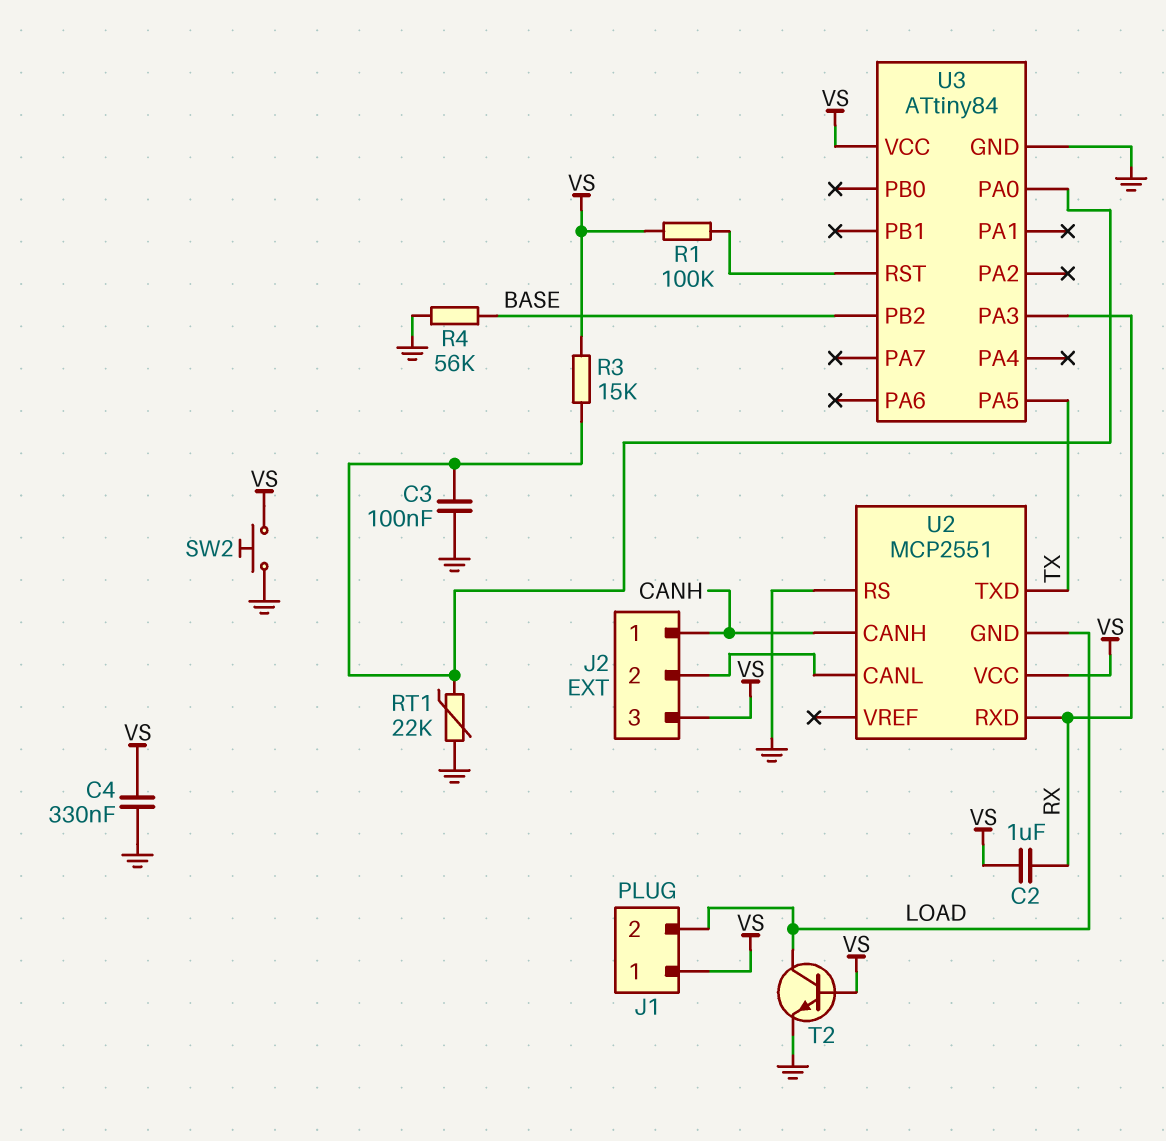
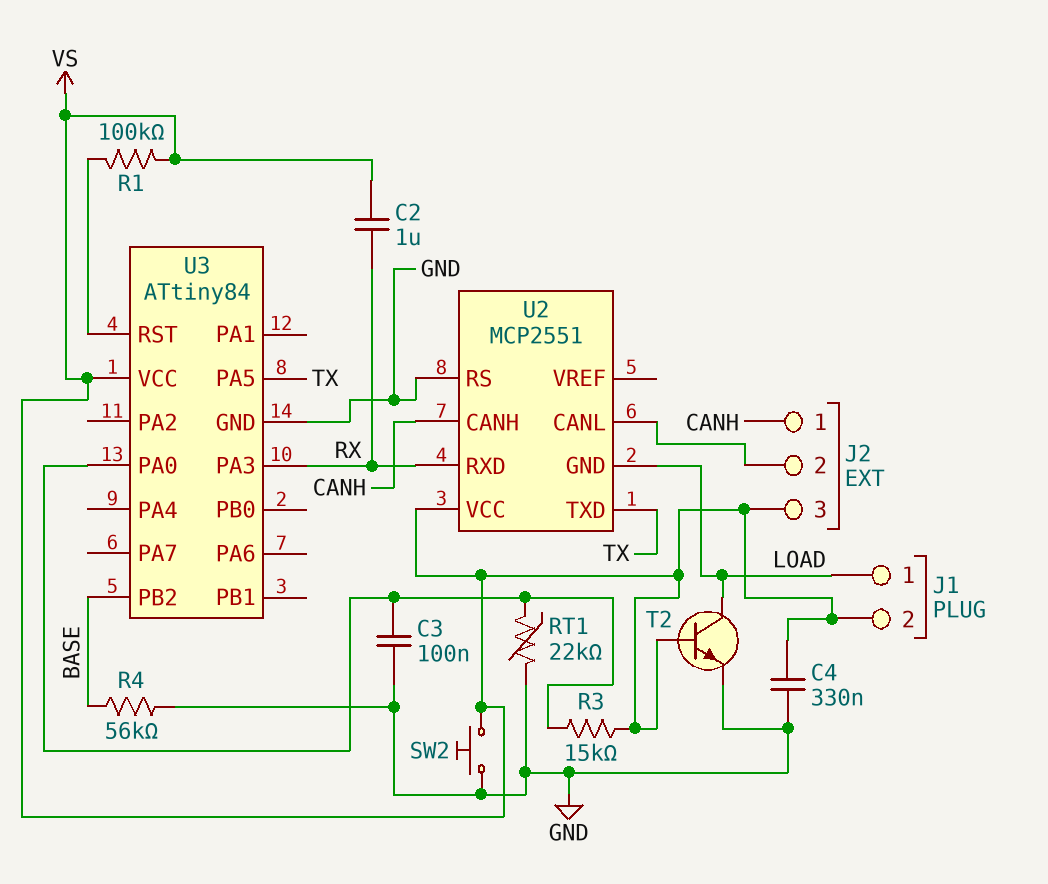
J1 pin 1: VS -> LOAD
J1 pin 2: LOAD -> VS

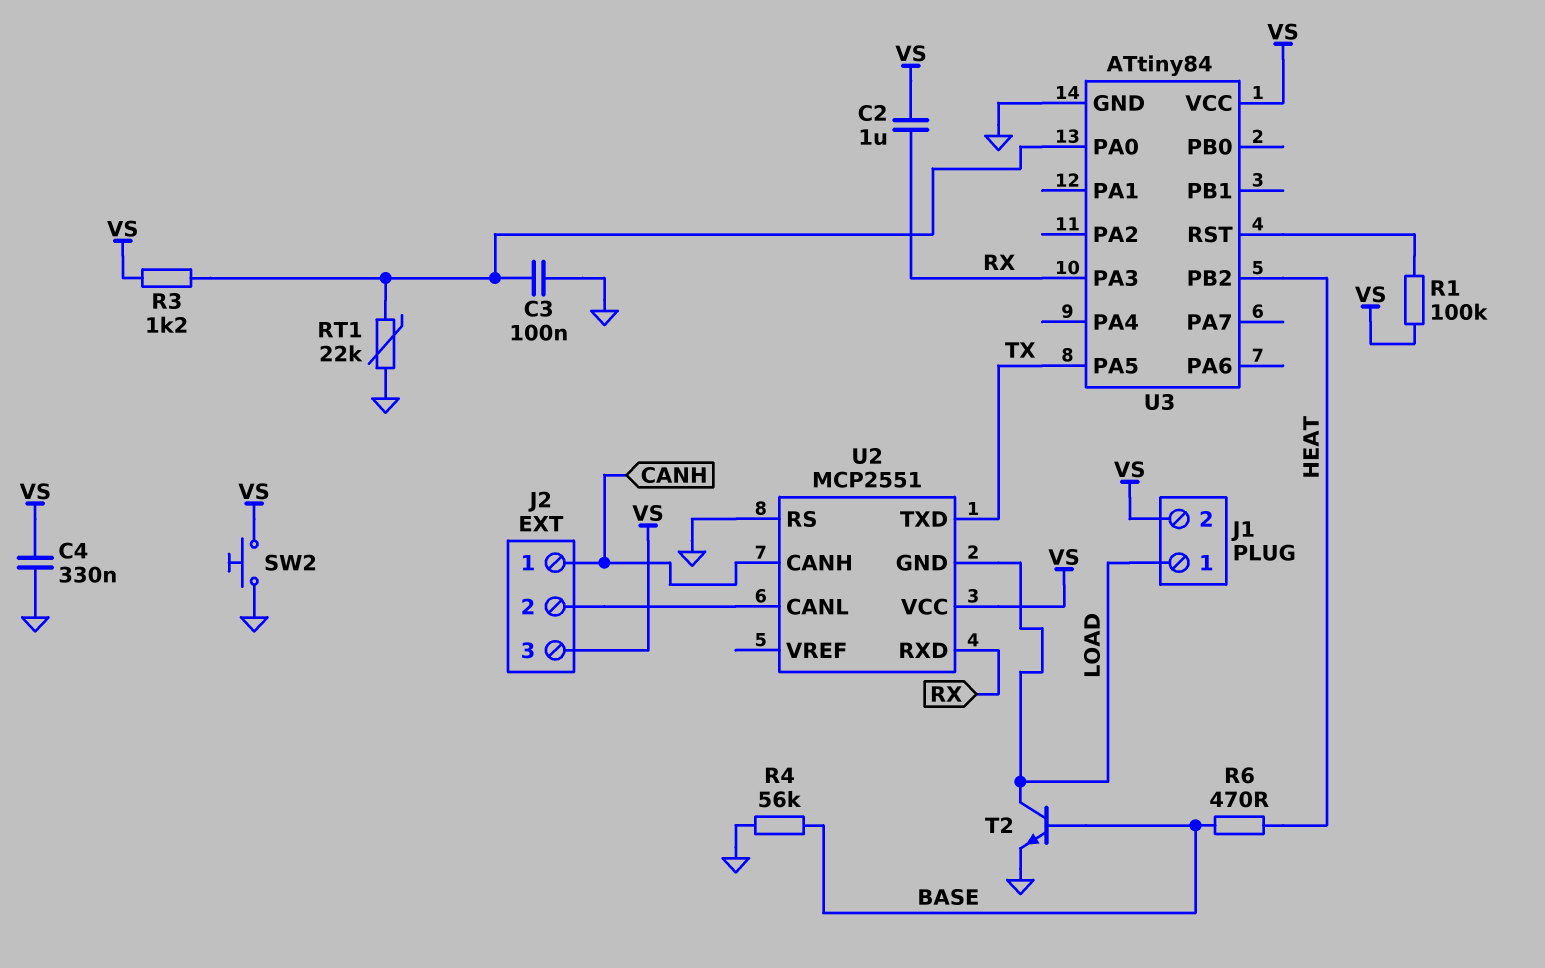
R3: 15k (U3/PA0, VS) -> 1.2k (U3/PA0, VS)
R6: none -> 470 (BASE, HEAT)
T2: NPN (B VS, C LOAD, E GND) -> NPN (B BASE, C LOAD, E GND)
U3 pin PB2: BASE -> HEAT

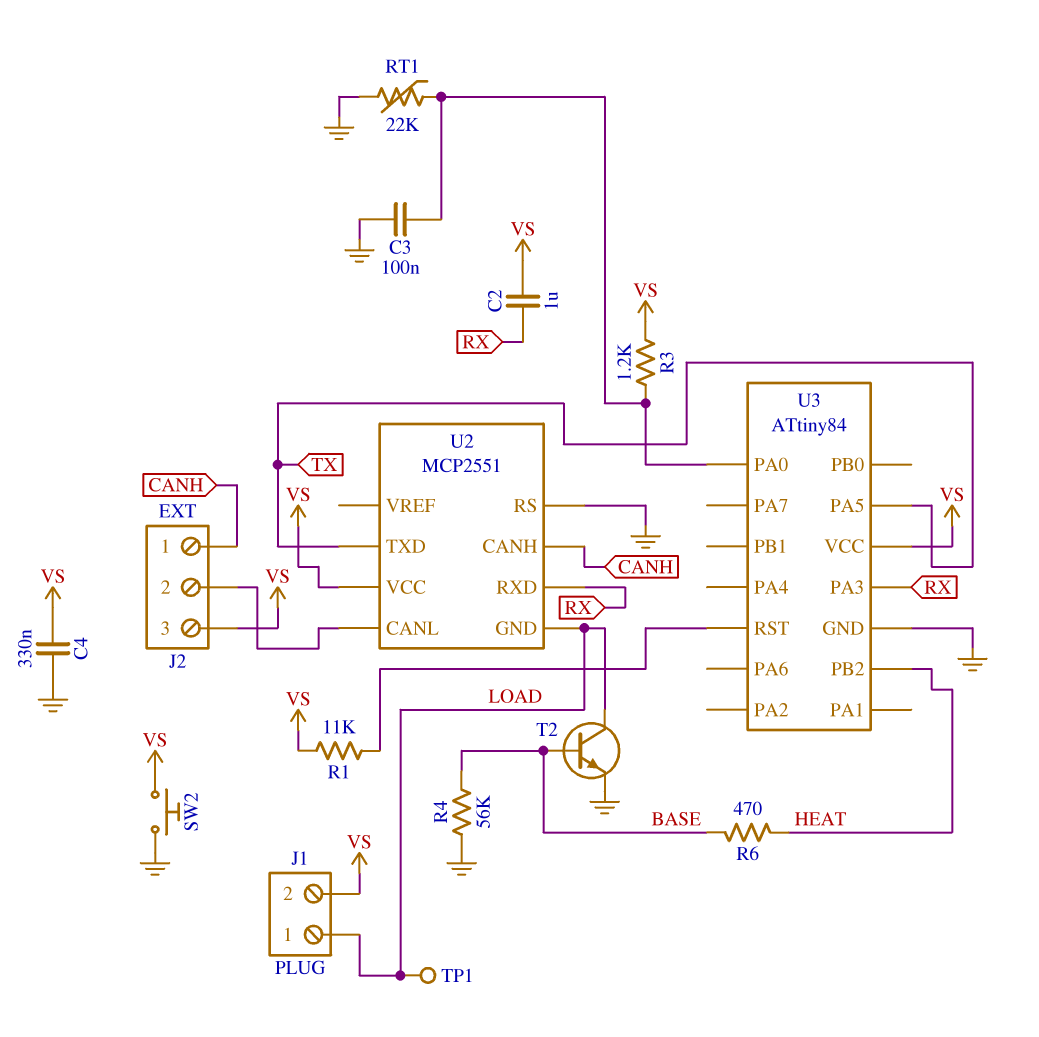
R1: 100k (U3/RST, VS) -> 11k (U3/RST, VS)
TP1: none -> test point (LOAD)

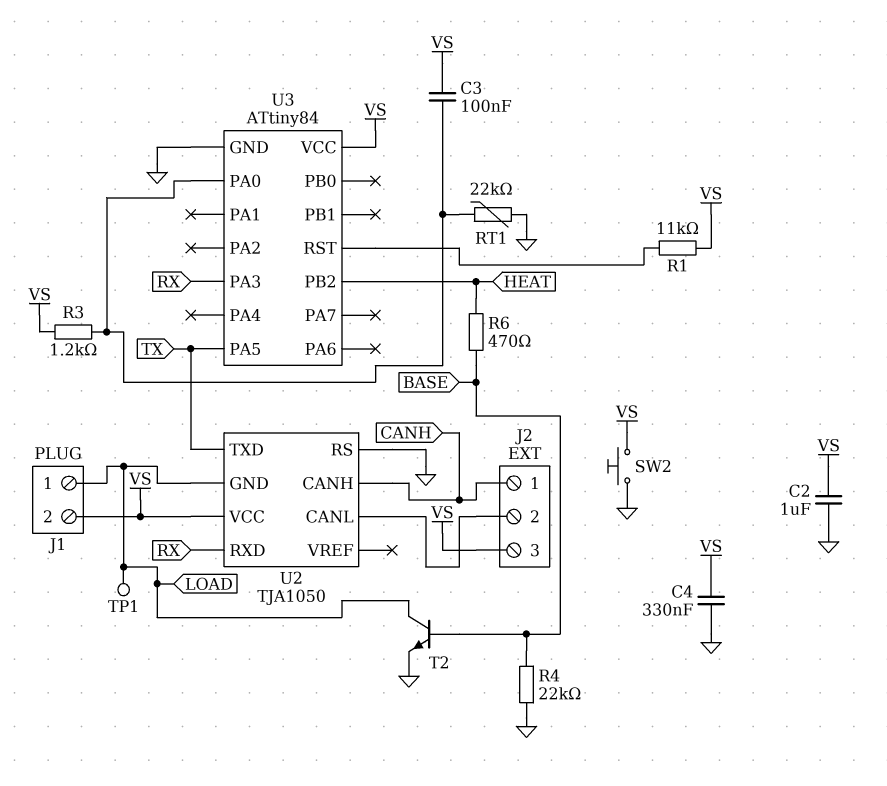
C2: 1uF (RX, VS) -> 1uF (GND, VS)
C3: 100nF (GND, U3/PA0) -> 100nF (U3/PA0, VS)
R4: 56k (BASE, GND) -> 22k (BASE, GND)
U2: MCP2551 -> TJA1050

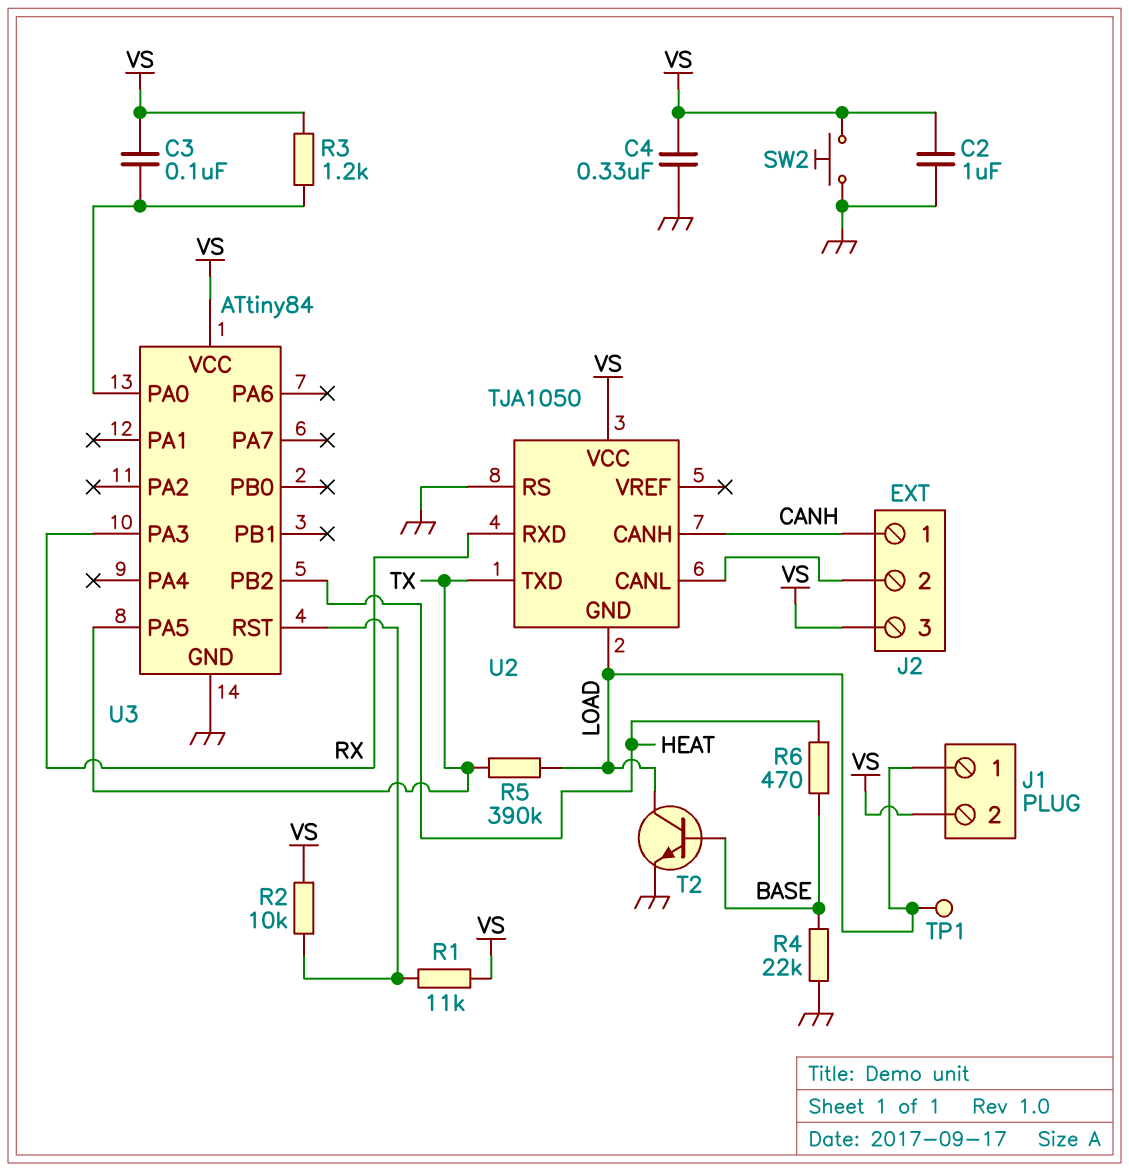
R2: none -> 10k (U3/RST, VS)
R5: none -> 390k (LOAD, TX)
RT1: 22k (GND, U3/PA0) -> none

